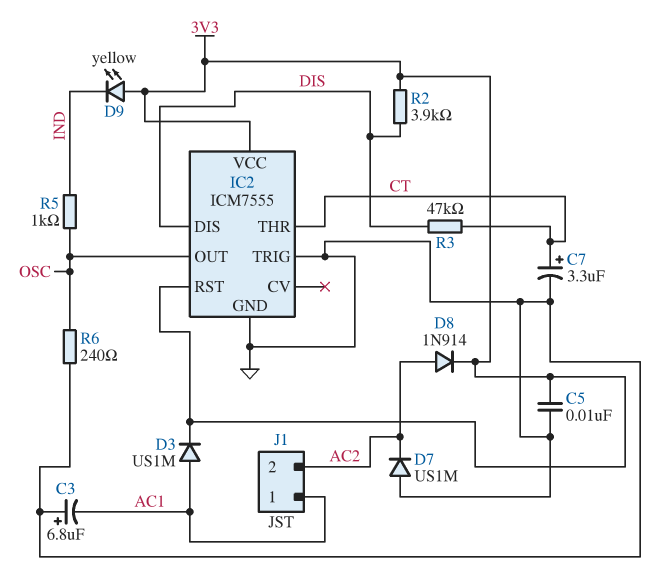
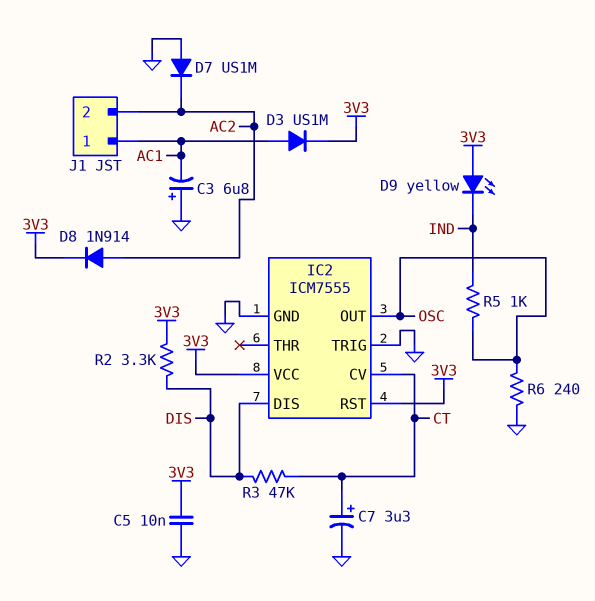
IC2 pin CV: none -> CT
IC2 pin THR: CT -> none
R2: 3.9k (3V3, DIS) -> 3.3k (3V3, DIS)

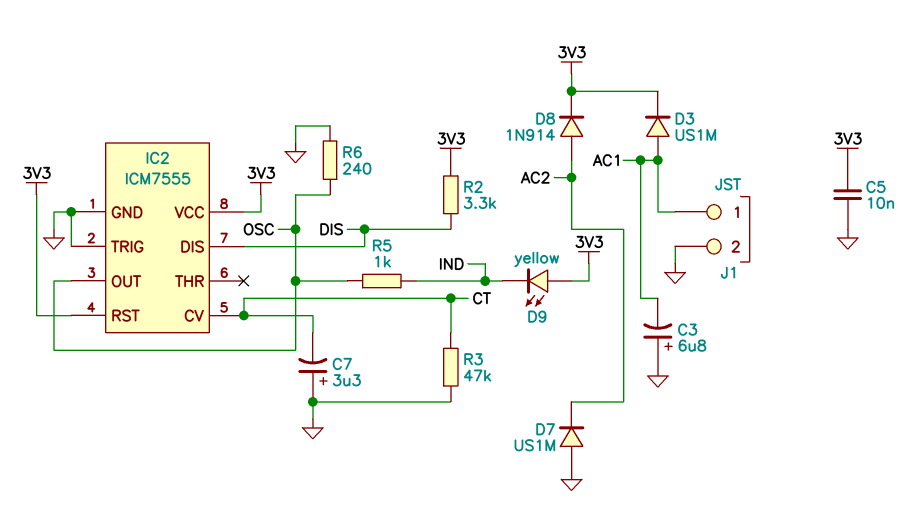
C7: 3.3uF (plus CT, minus GND) -> 3.3uF (plus GND, minus CT)
J1 pin 2: AC2 -> GND
R3: 47k (CT, DIS) -> 47k (CT, GND)

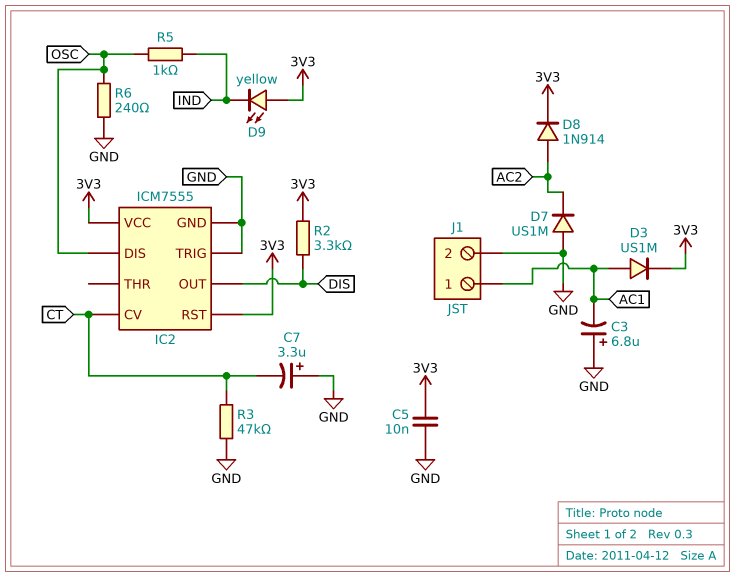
IC2 pin DIS: DIS -> OSC
IC2 pin OUT: OSC -> DIS

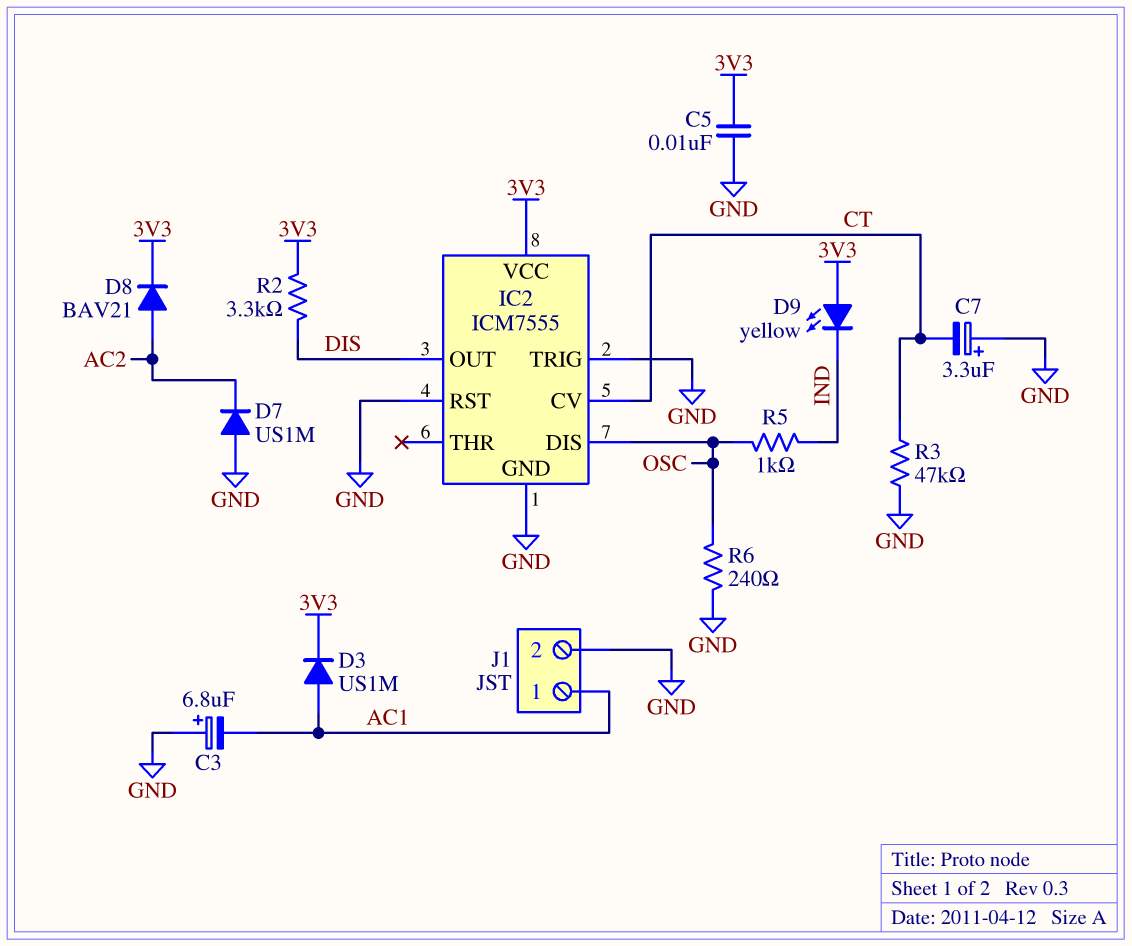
D8: diode 1N914 (A AC2, K 3V3) -> diode BAV21 (A AC2, K 3V3)
IC2 pin RST: 3V3 -> GND

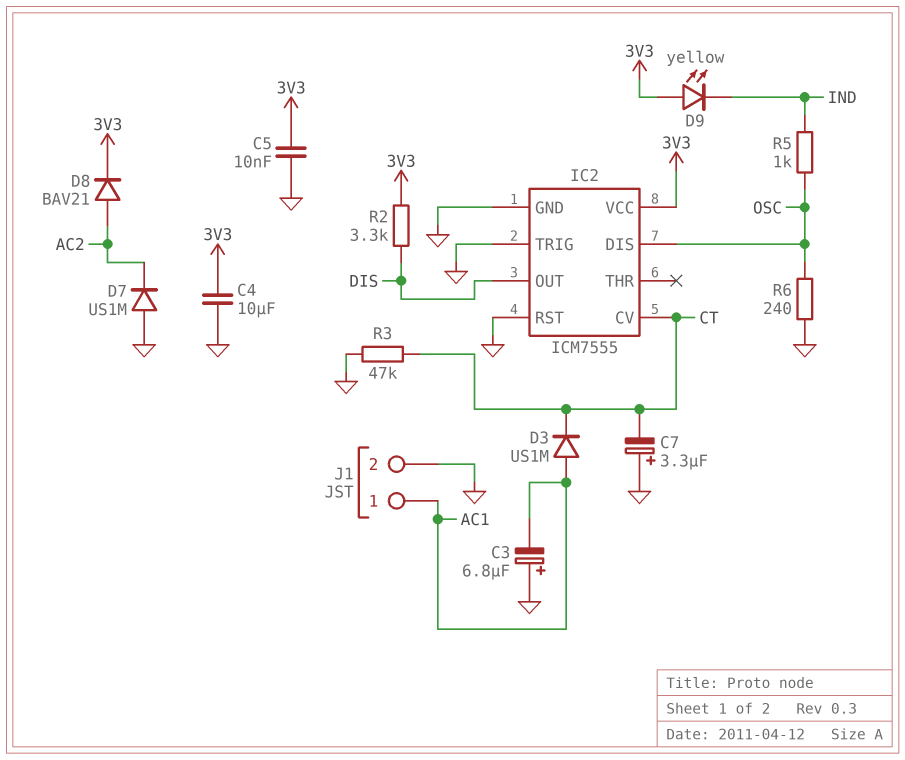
C4: none -> 10uF (3V3, GND)
D3: diode US1M (A AC1, K 3V3) -> diode US1M (A AC1, K CT)

